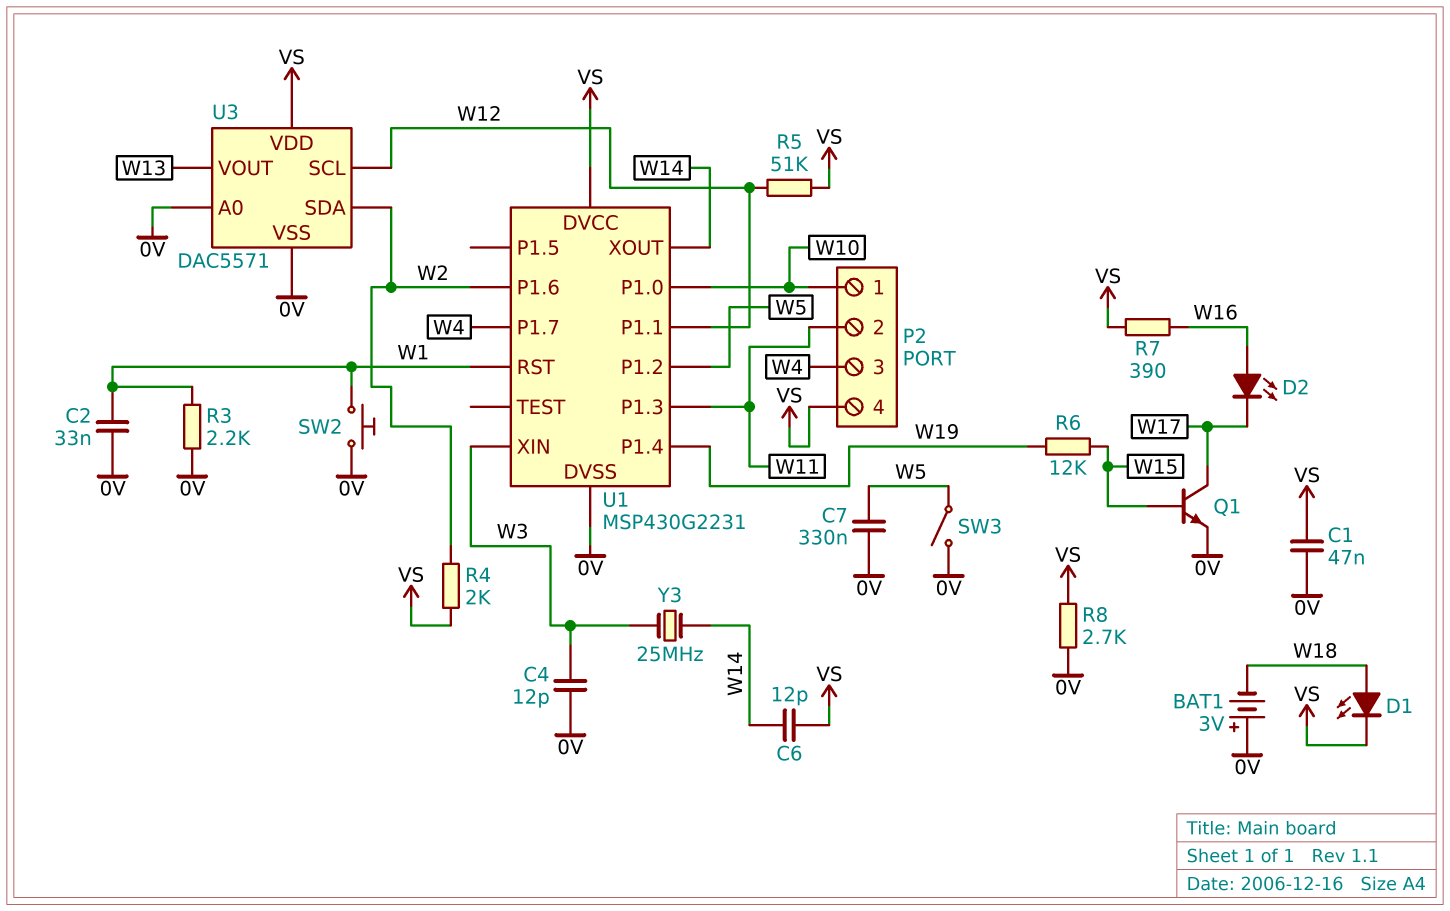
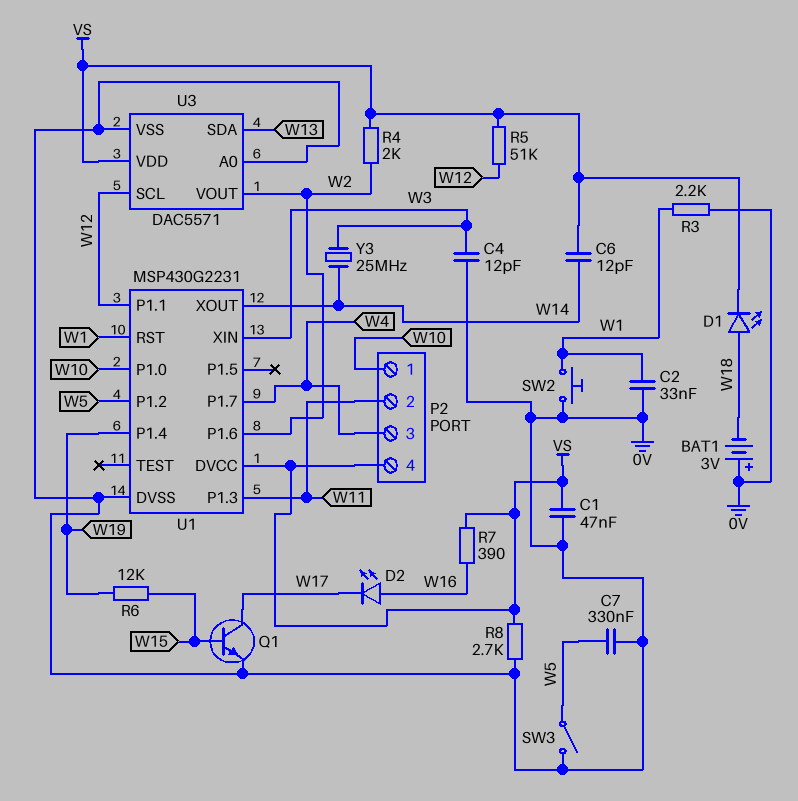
U3 pin SDA: W2 -> W13
U3 pin VOUT: W13 -> W2

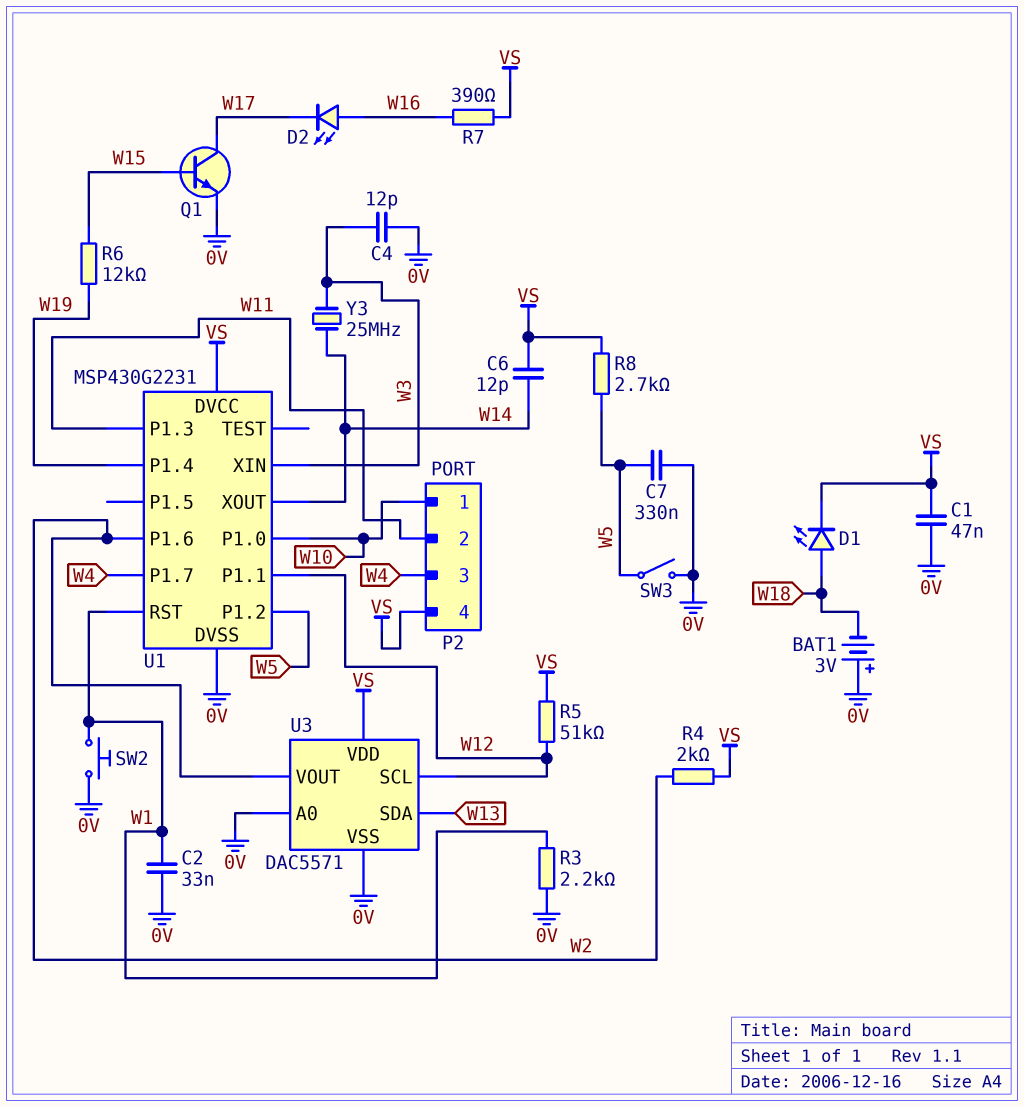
R8: 2.7k (0V, VS) -> 2.7k (VS, W5)

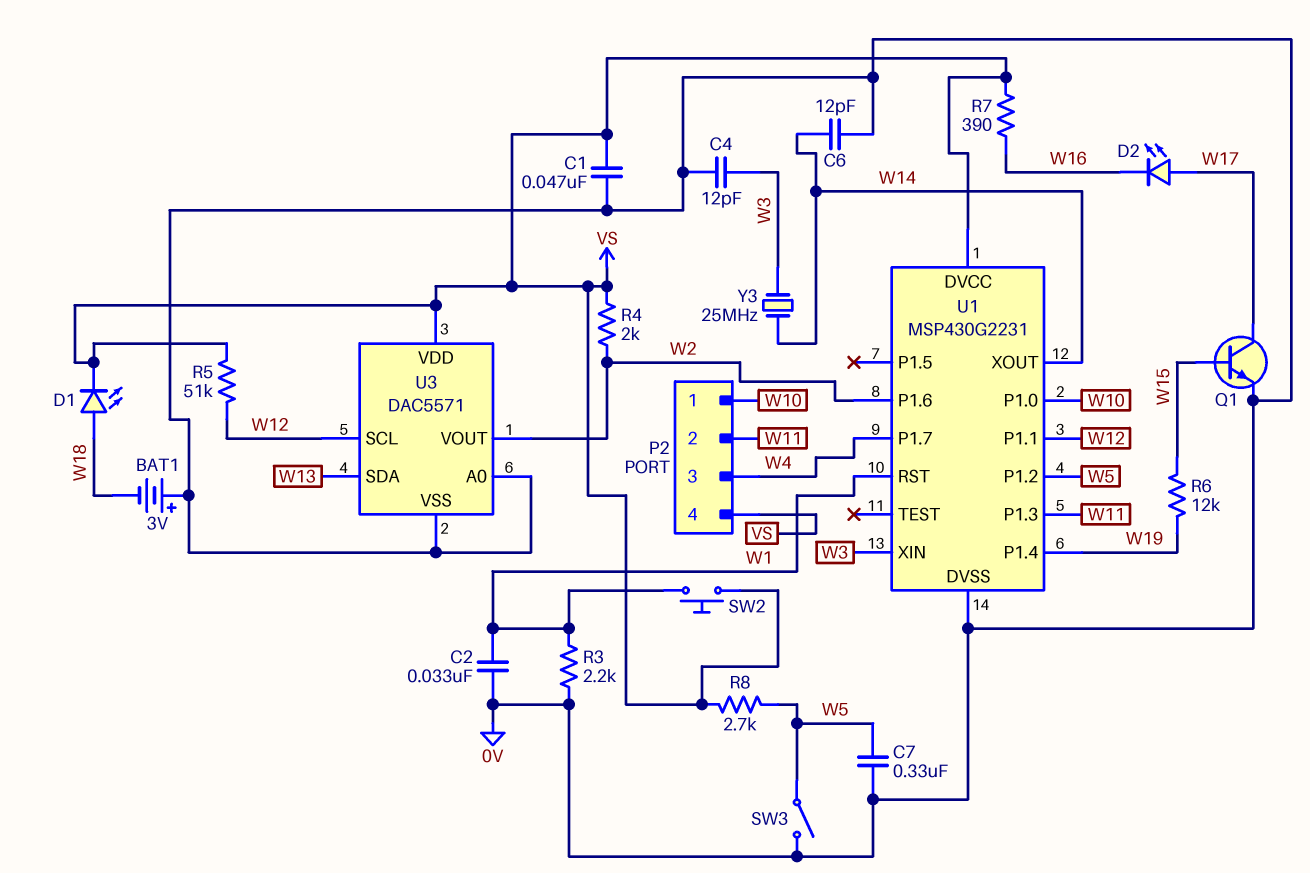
C6: 12pF (VS, W14) -> 12pF (0V, W14)
D2: LED (A W16, K W17) -> LED (A W17, K W16)
SW2: button (0V, W1) -> button (VS, W1)

